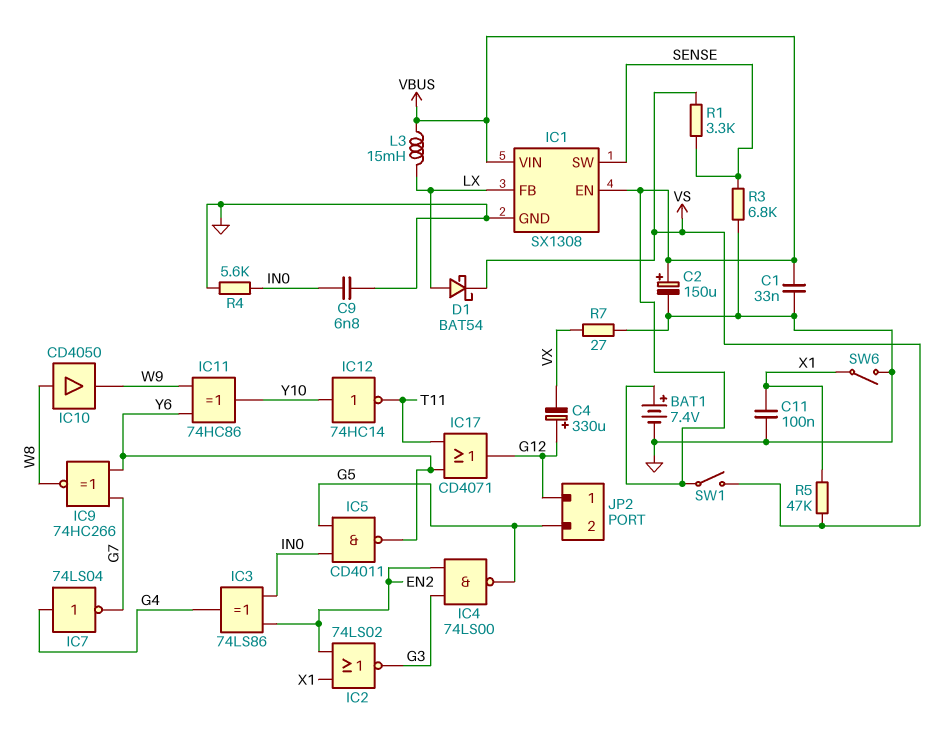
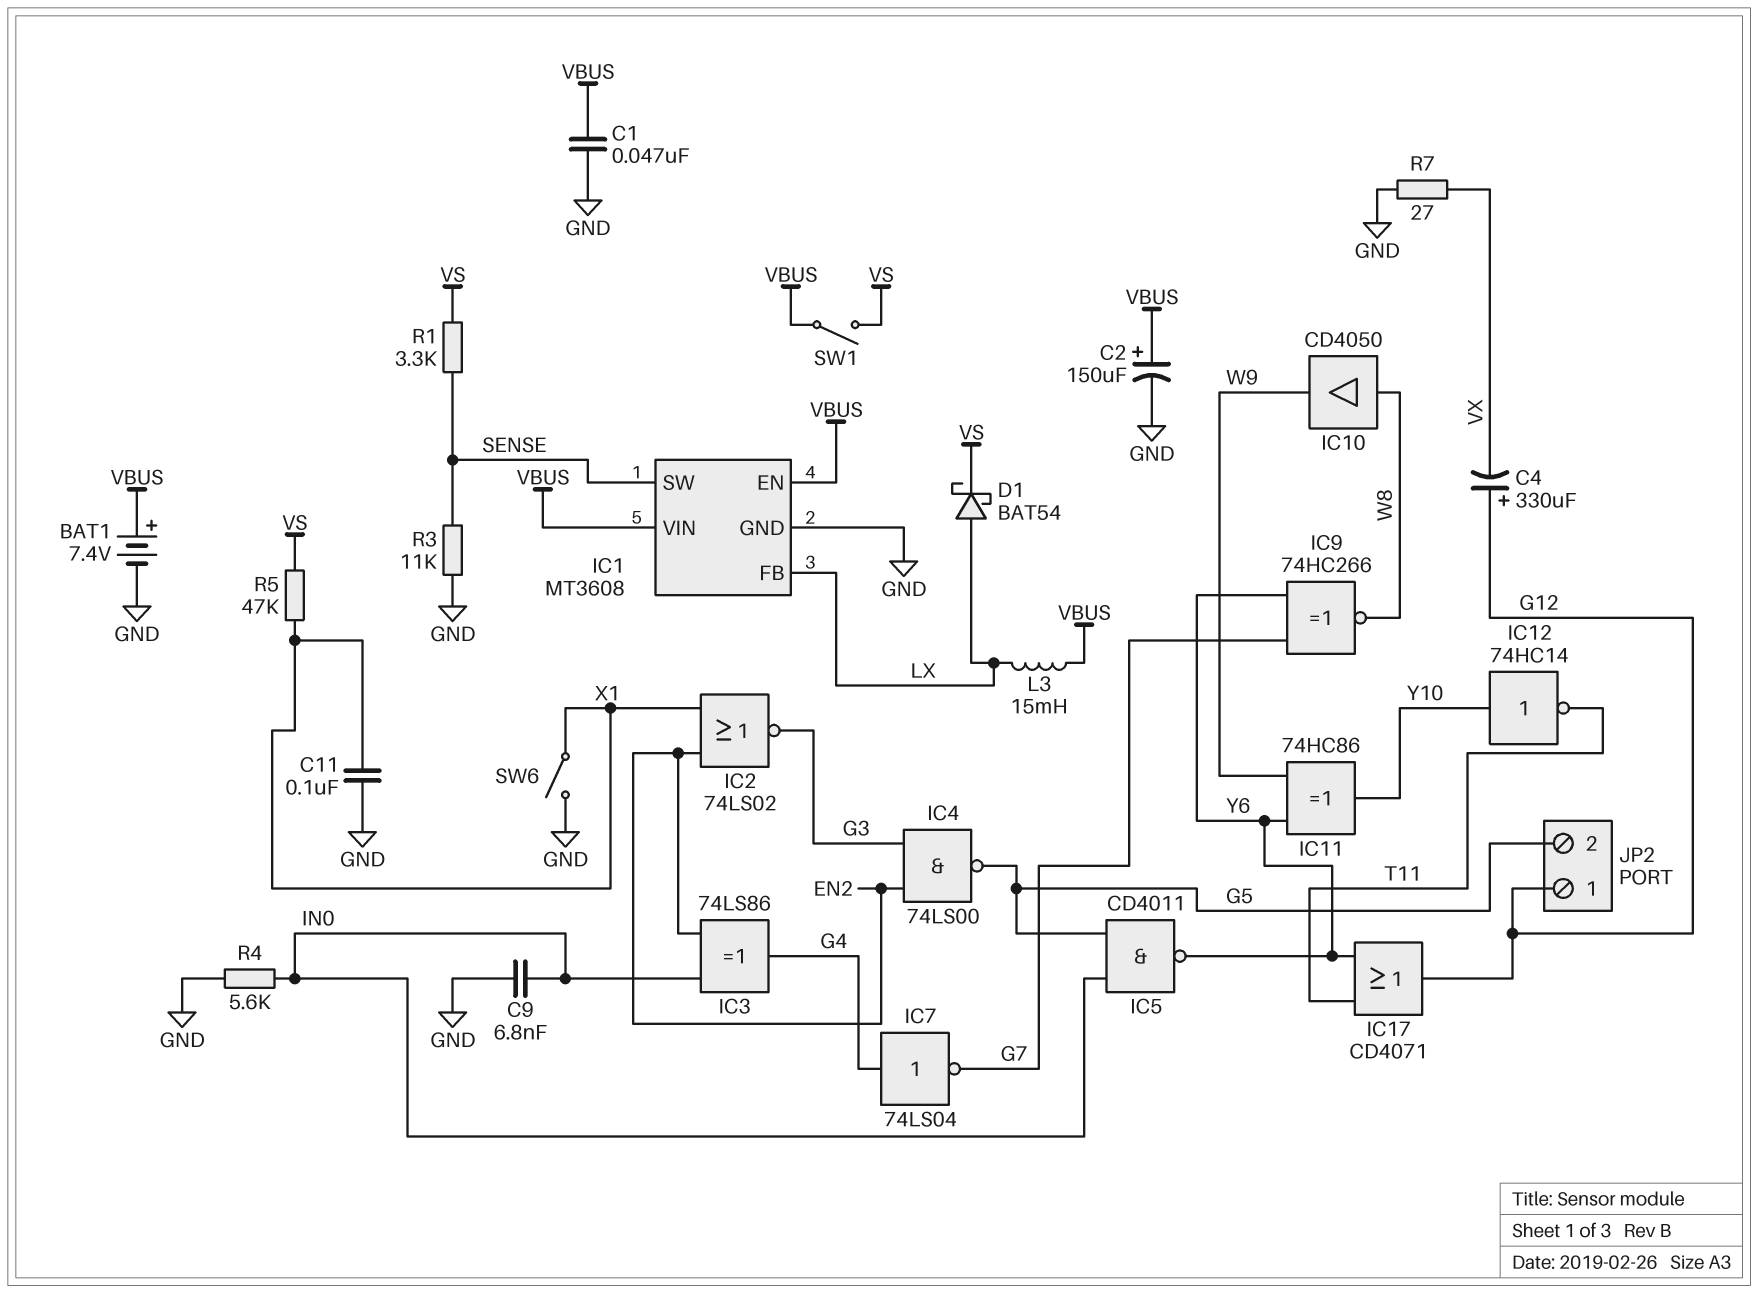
C1: 33nF (GND, VBUS) -> 47nF (GND, VBUS)
IC1: SX1308 -> MT3608
R3: 6.8k (GND, SENSE) -> 11k (GND, SENSE)

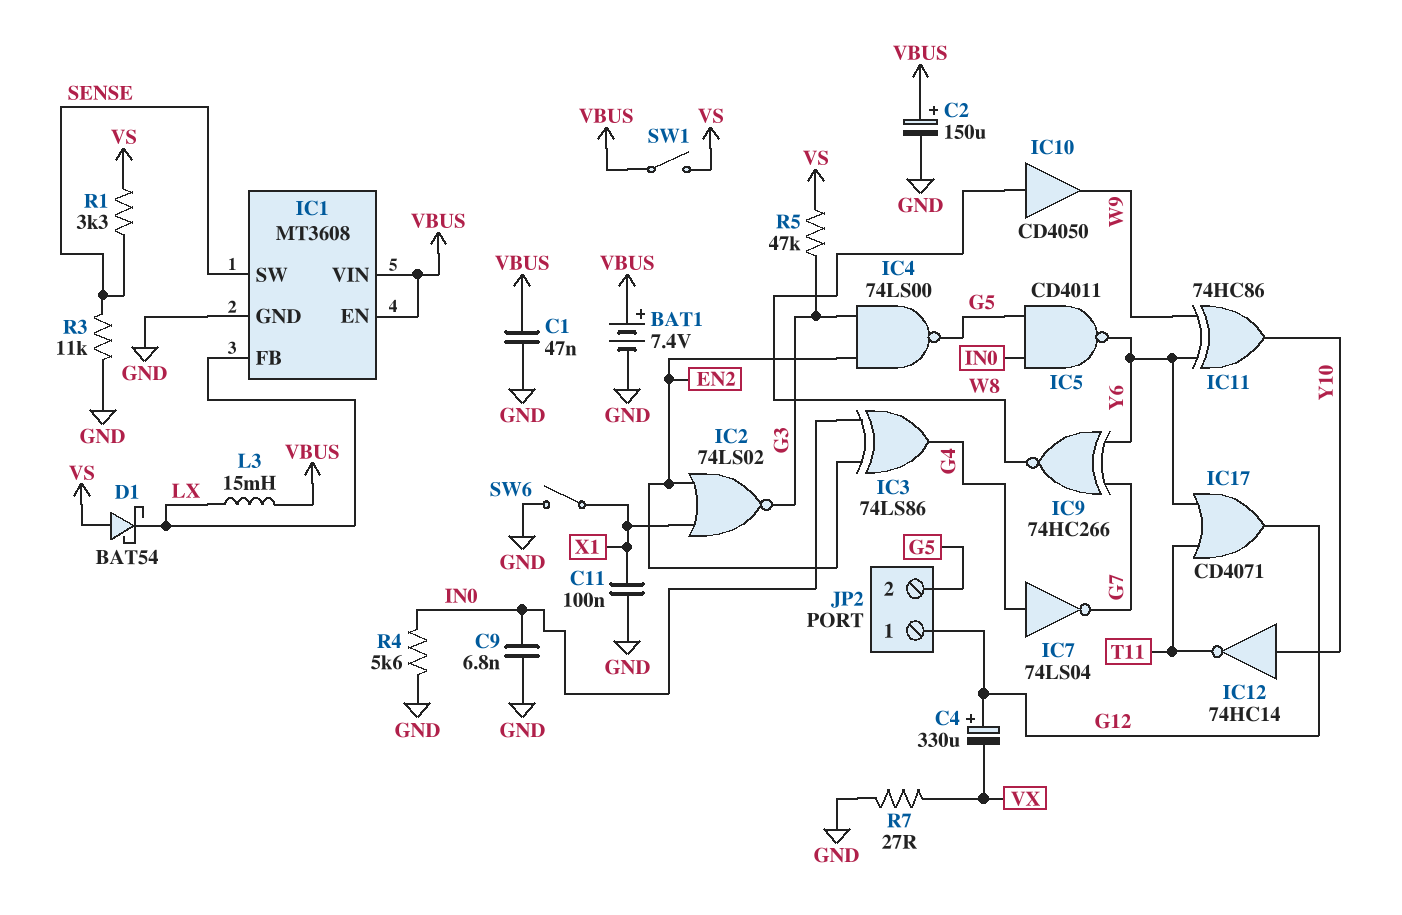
D1: schottky BAT54 (A LX, K VS) -> schottky BAT54 (A VS, K LX)
R5: 47k (VS, X1) -> 47k (G3, VS)

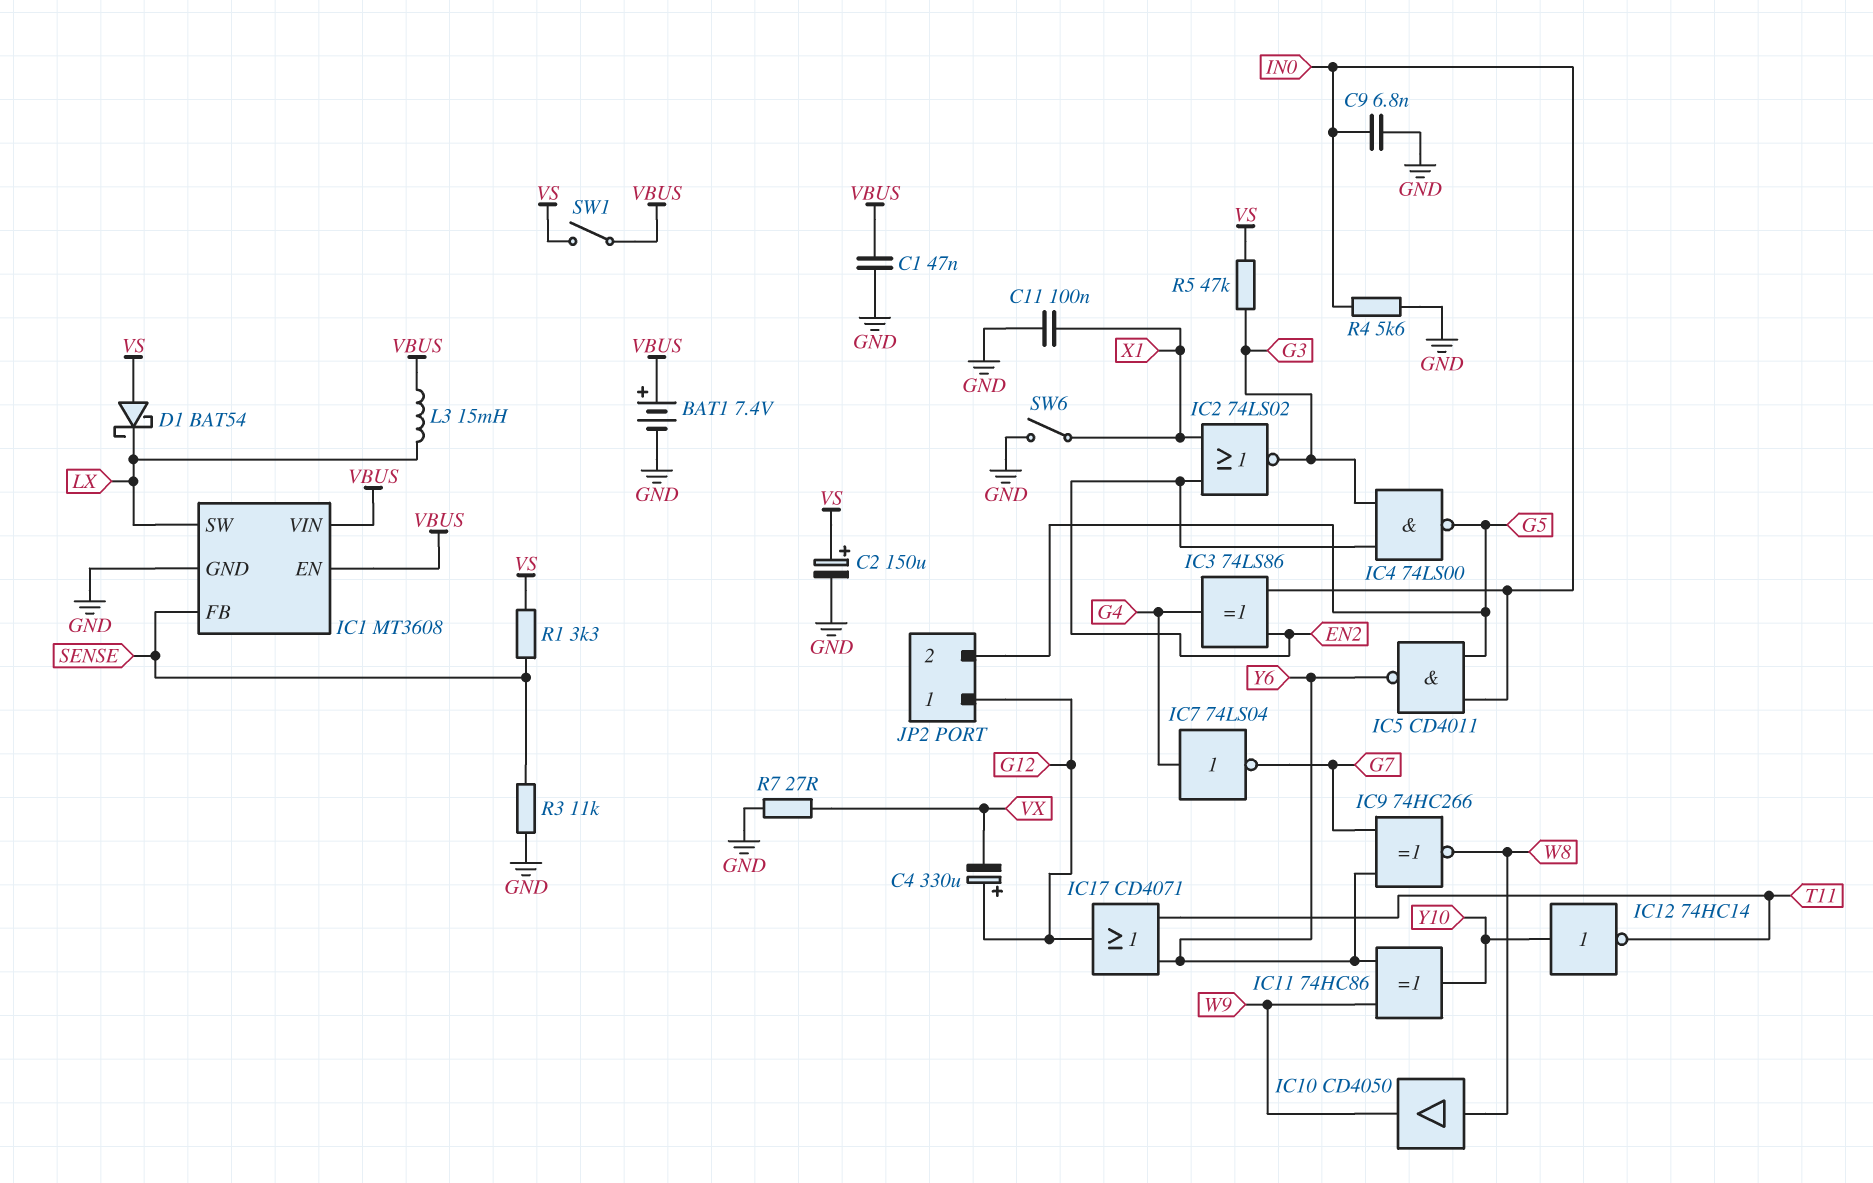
C2: 150uF (plus VBUS, minus GND) -> 150uF (plus VS, minus GND)
IC1 pin FB: LX -> SENSE
IC1 pin SW: SENSE -> LX

